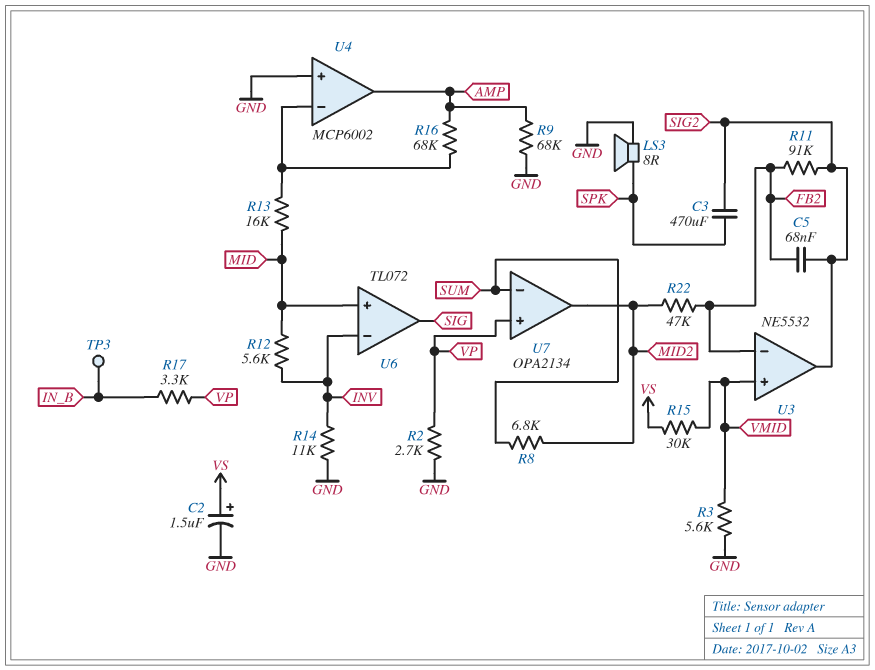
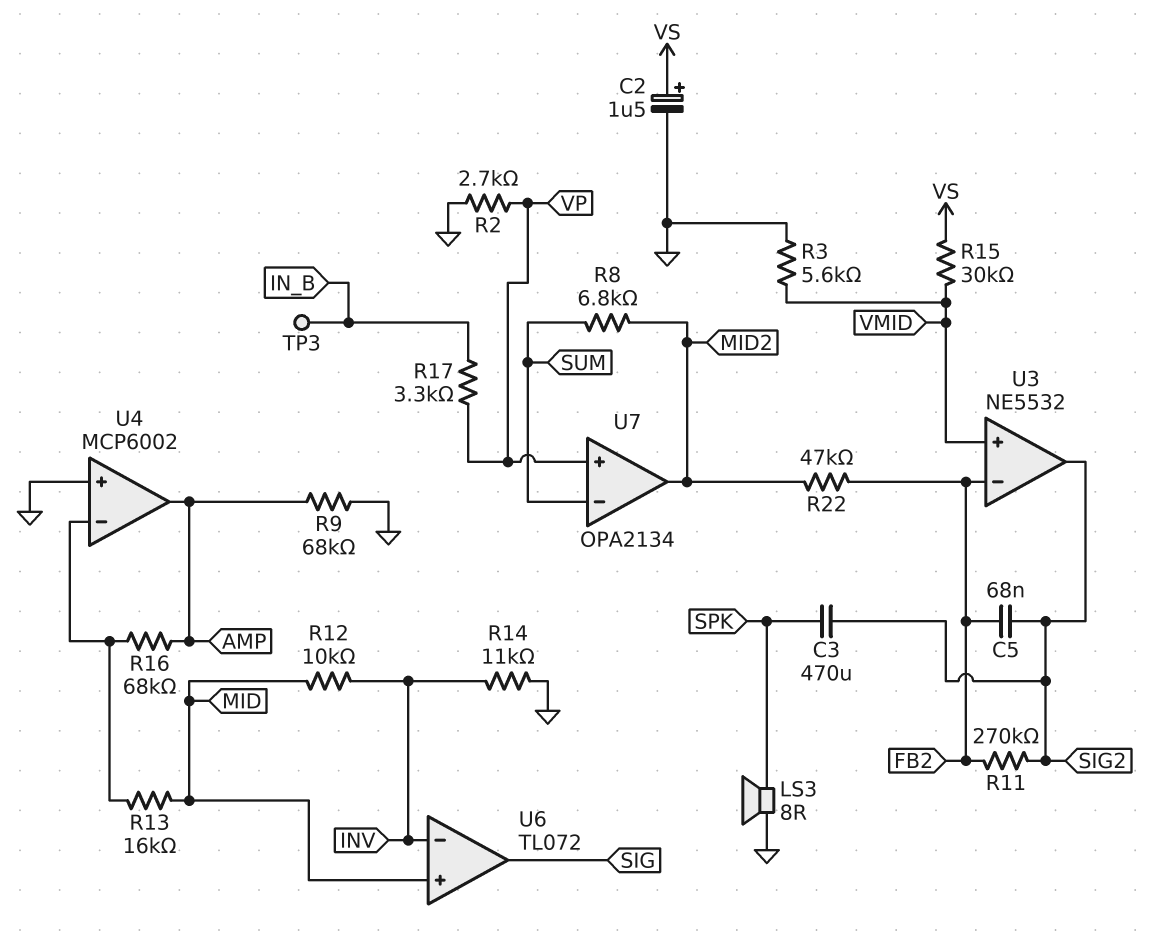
R11: 91k (FB2, SIG2) -> 270k (FB2, SIG2)
R12: 5.6k (INV, MID) -> 10k (INV, MID)

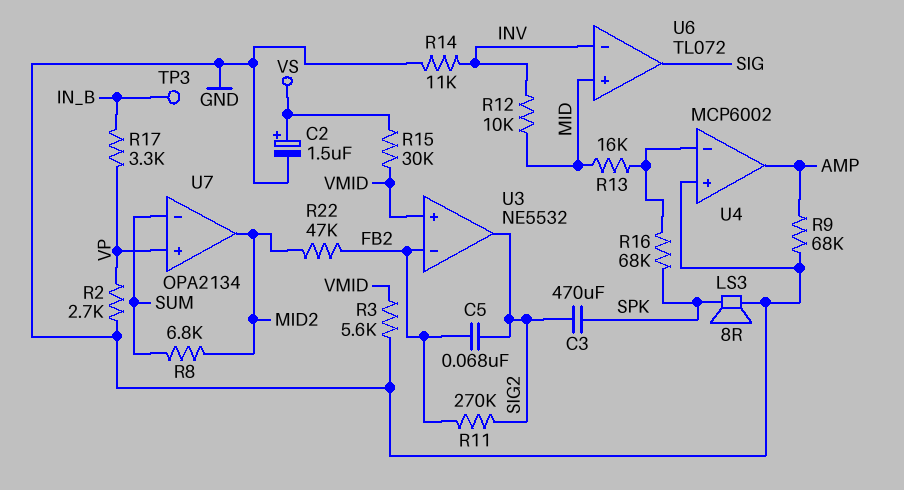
R16: 68k (AMP, U4/in-) -> 68k (SPK, U4/in-)

